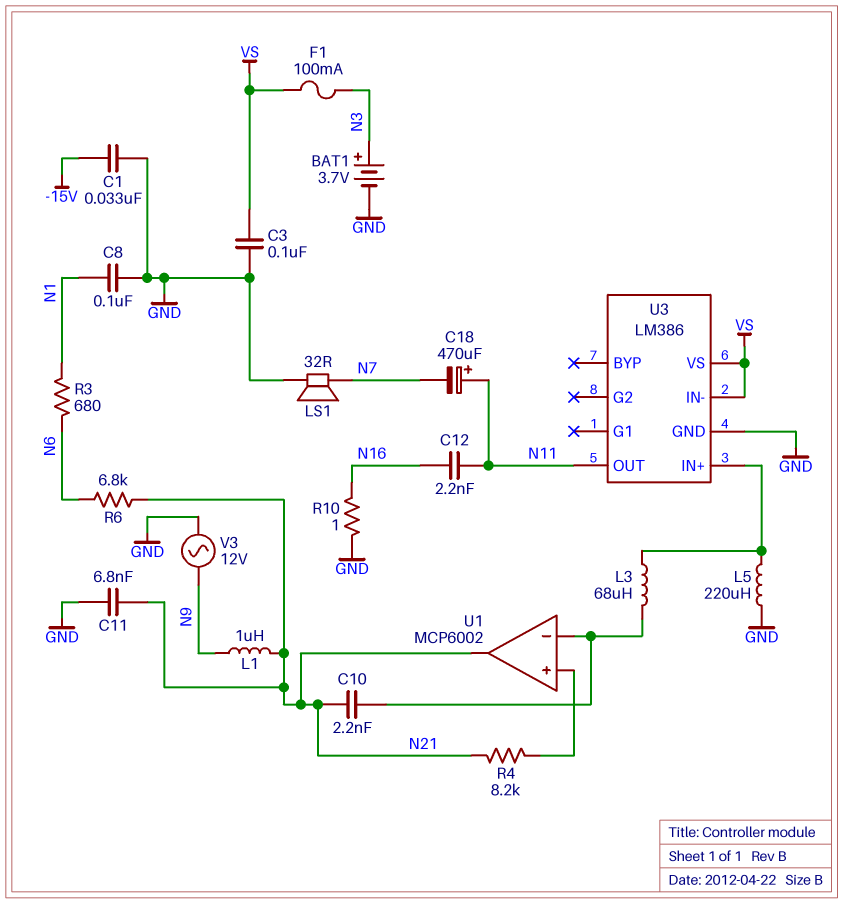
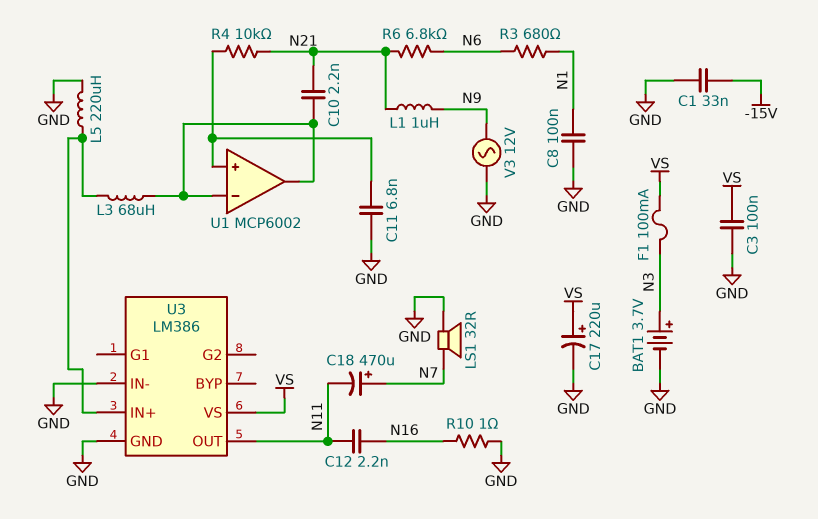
C11: 6.8nF (GND, N21) -> 6.8nF (GND, U1/in+)
C17: none -> 220uF (plus VS, minus GND)
C18: 470uF (plus N11, minus N7) -> 470uF (plus N7, minus N11)
R4: 8.2k (N21, U1/in+) -> 10k (N21, U1/in+)
U1 pin out: N21 -> U1/in-
U3 pin IN-: VS -> GND

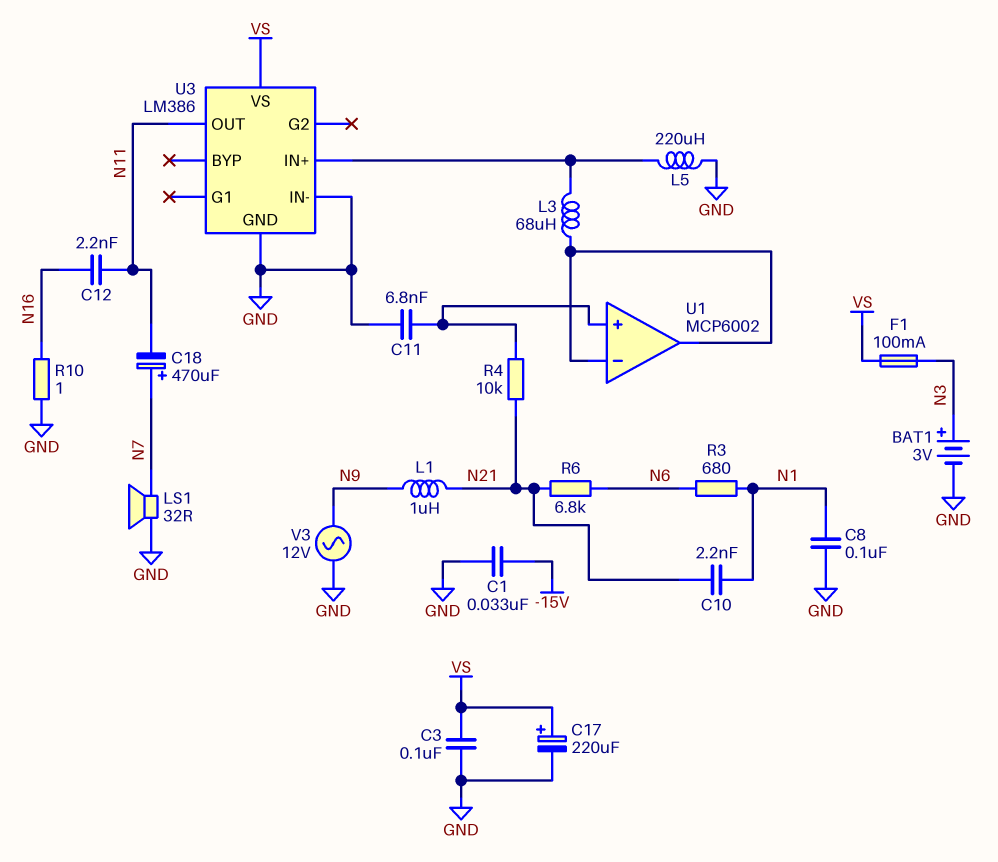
BAT1: 3.7V (plus N3, minus GND) -> 3V (plus N3, minus GND)
C10: 2.2nF (N21, U1/in-) -> 2.2nF (N1, N21)

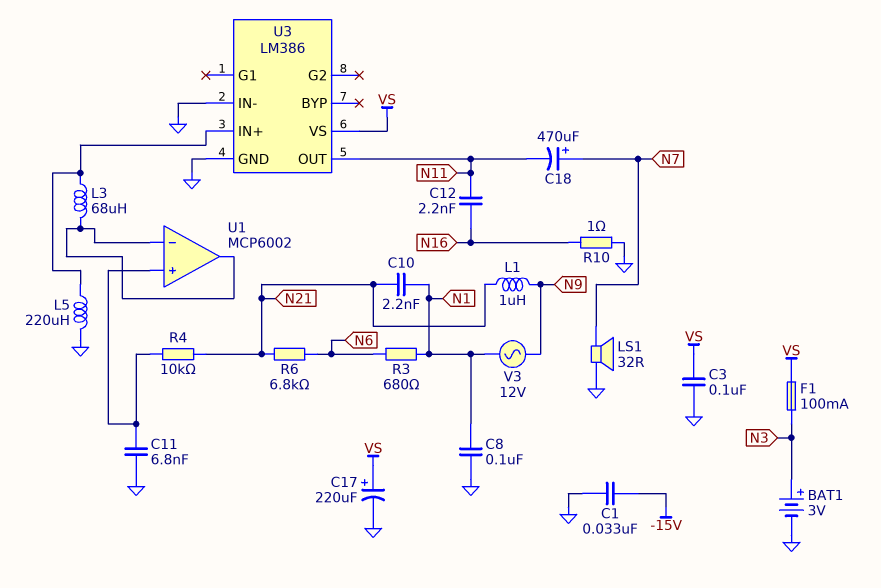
V3: AC 12V (GND, N9) -> AC 12V (N1, N9)

